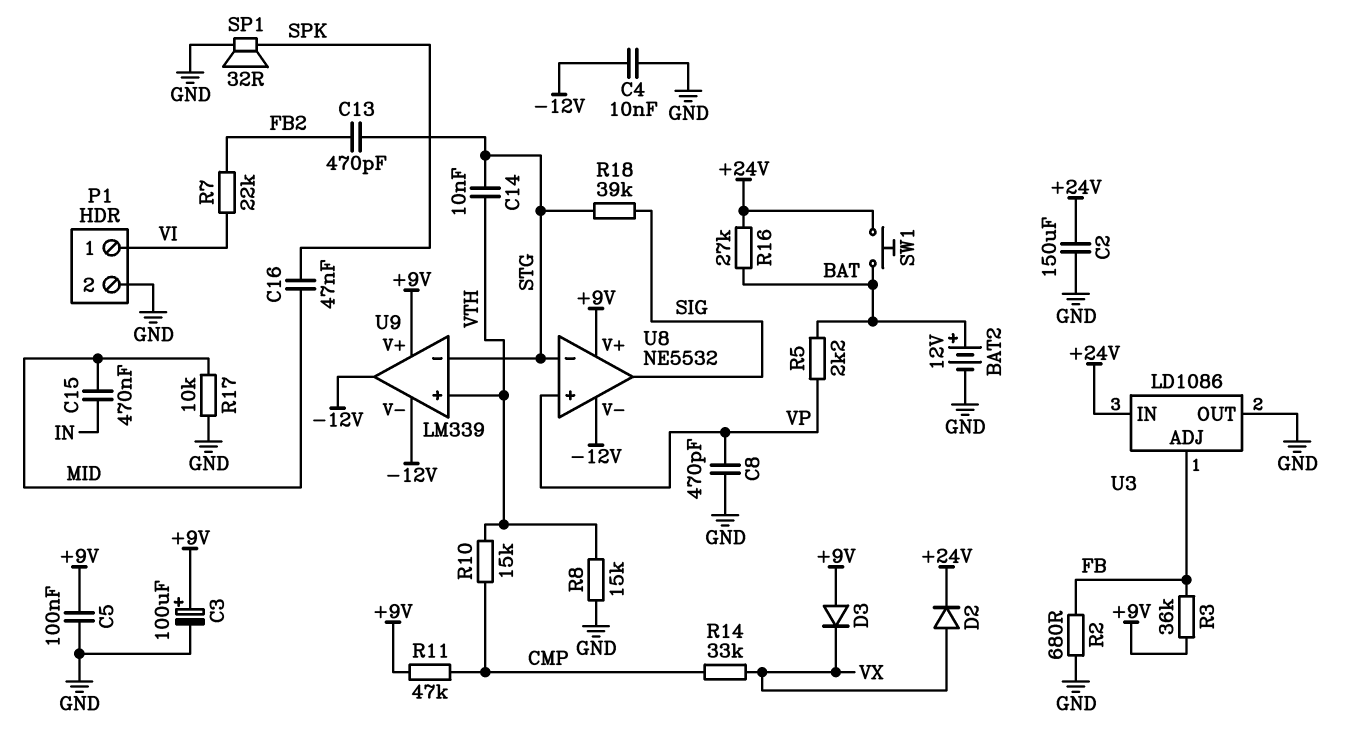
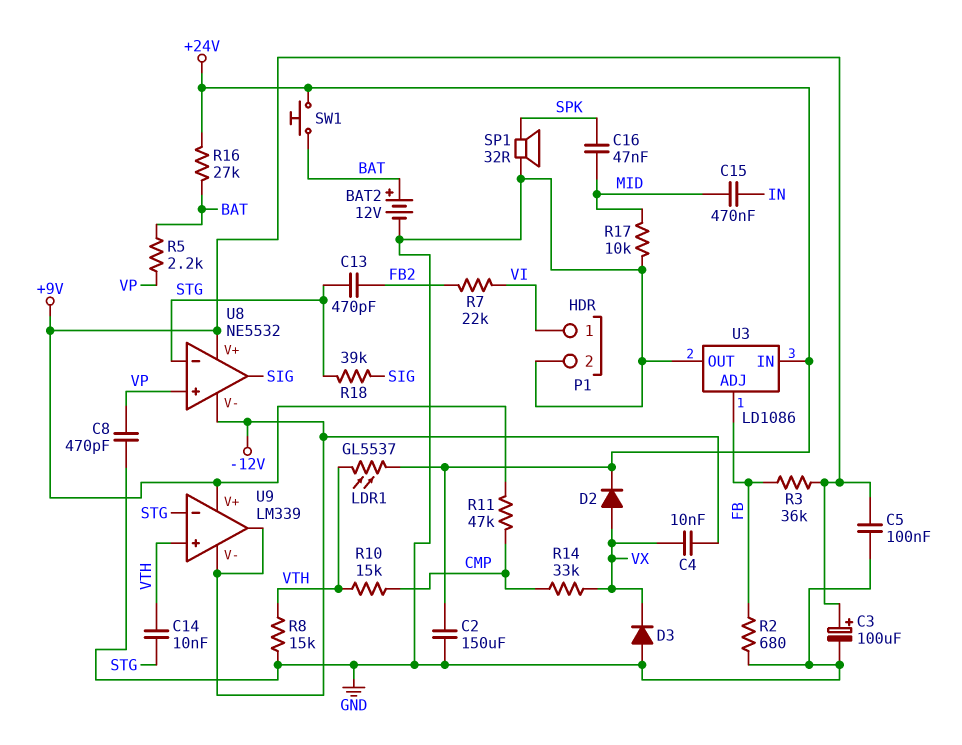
C4: 10nF (-12V, GND) -> 10nF (-12V, VX)
D3: diode (A +9V, K VX) -> diode (A GND, K VX)
LDR1: none -> GL5537 (+24V, VTH)

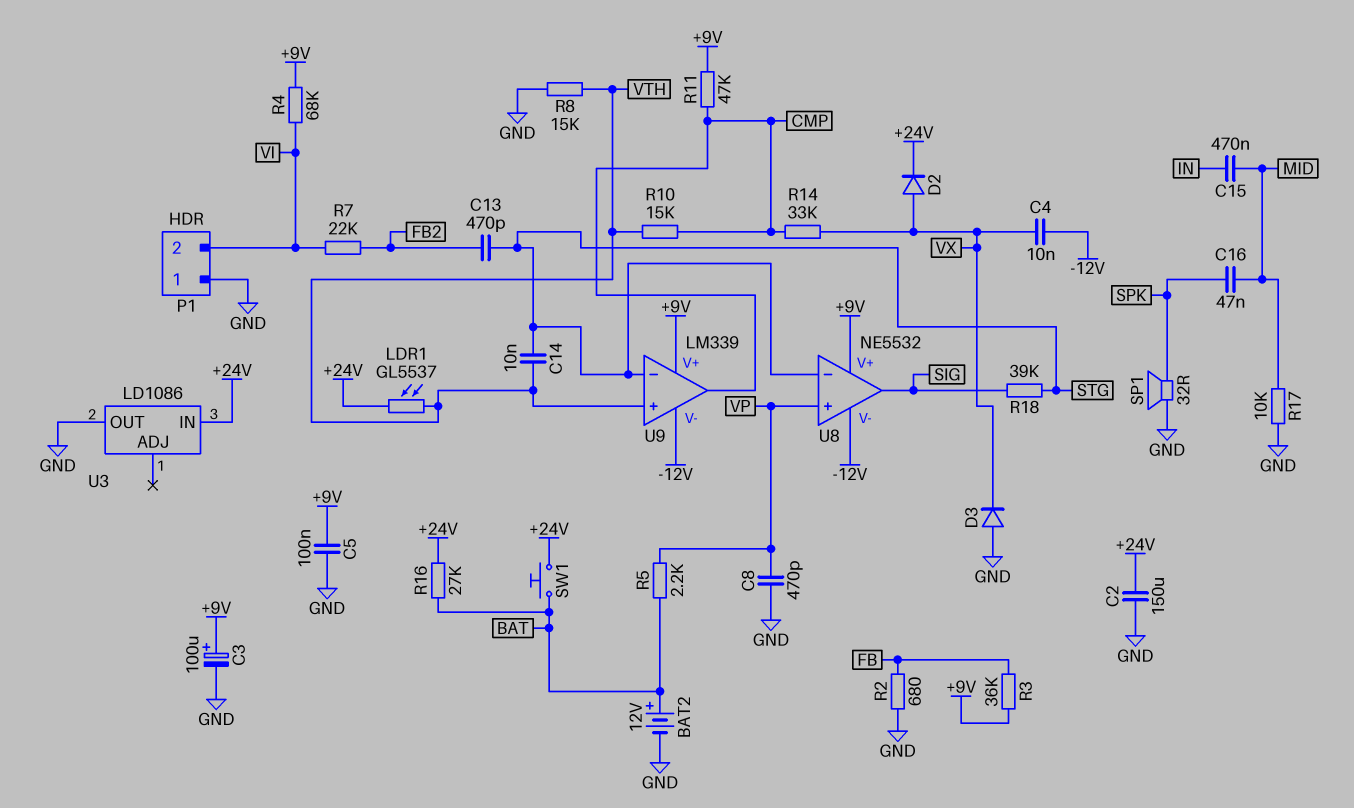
P1 pin 1: VI -> GND
P1 pin 2: GND -> VI
R4: none -> 68k (+9V, VI)
U3 pin ADJ: FB -> none
U9 pin out: -12V -> CMP

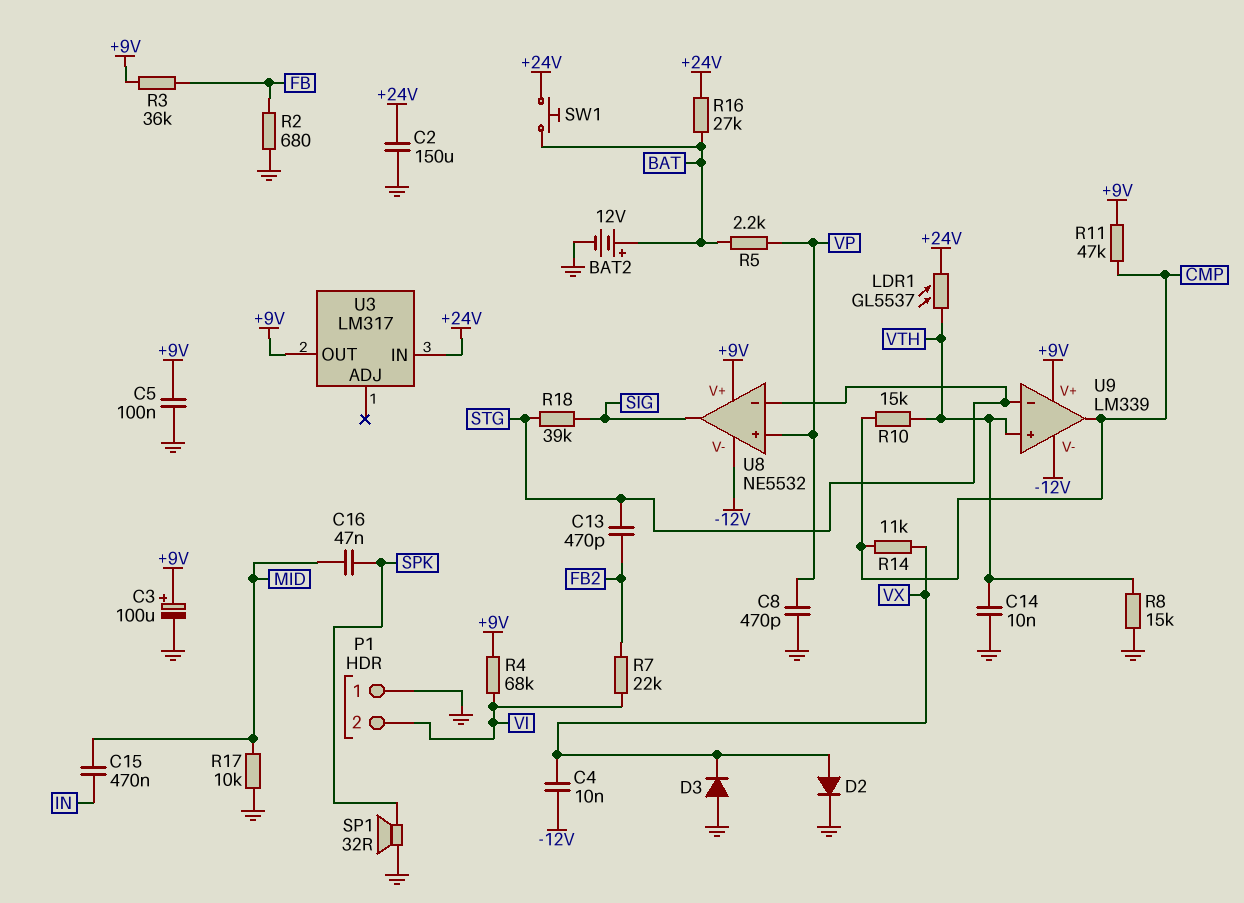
C14: 10nF (STG, VTH) -> 10nF (GND, VTH)
D2: diode (A VX, K +24V) -> diode (A VX, K GND)
R14: 33k (CMP, VX) -> 11k (CMP, VX)
U3: LD1086 -> LM317
U3 pin OUT: GND -> +9V

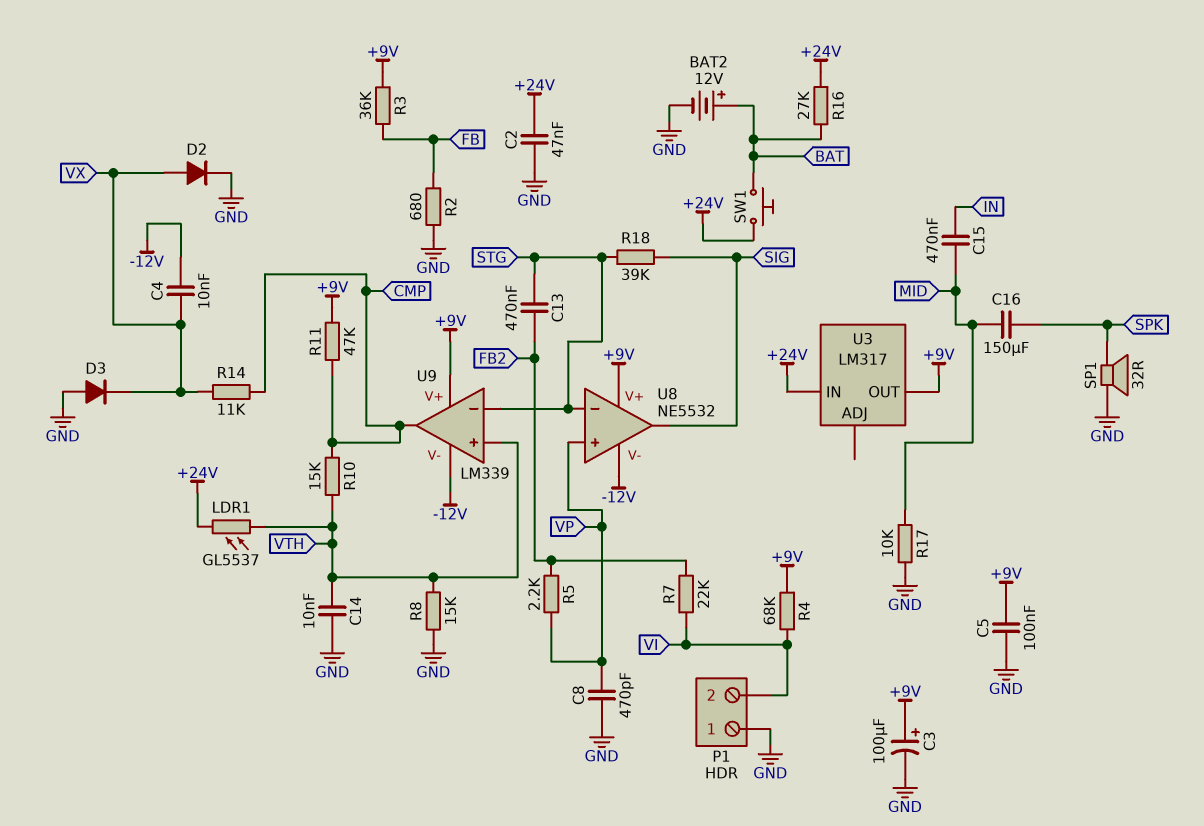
C2: 150uF (+24V, GND) -> 47nF (+24V, GND)
C13: 470pF (FB2, STG) -> 470nF (FB2, STG)
C16: 47nF (MID, SPK) -> 150uF (MID, SPK)
R5: 2.2k (BAT, VP) -> 2.2k (FB2, VP)

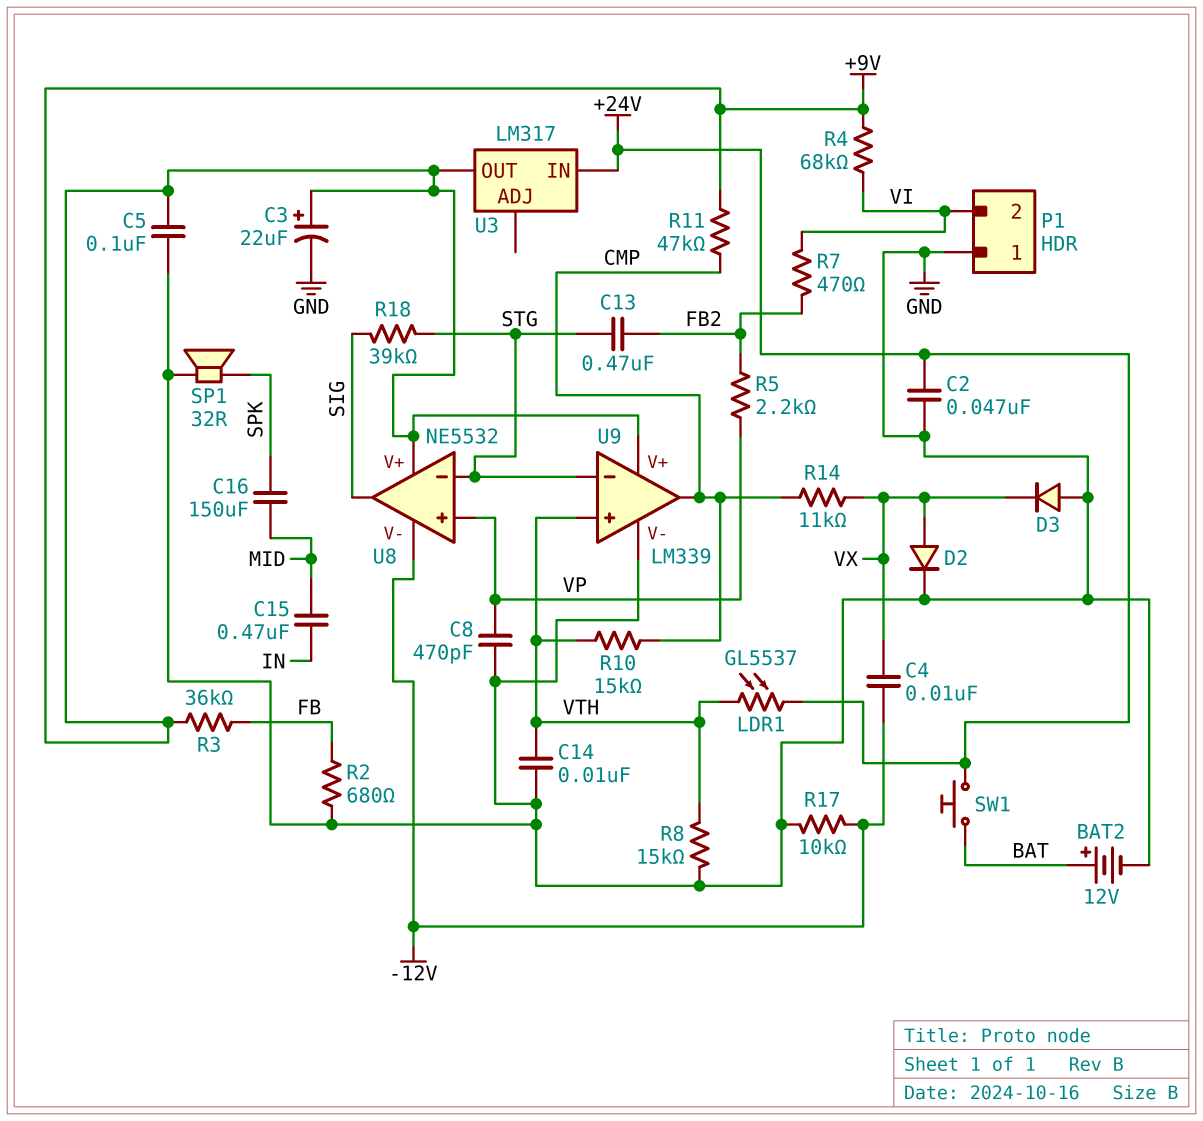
C3: 100uF (plus +9V, minus GND) -> 22uF (plus +9V, minus GND)
R7: 22k (FB2, VI) -> 470 (FB2, VI)
R16: 27k (+24V, BAT) -> none
R17: 10k (GND, MID) -> 10k (-12V, GND)
U9 pin V-: -12V -> GND

